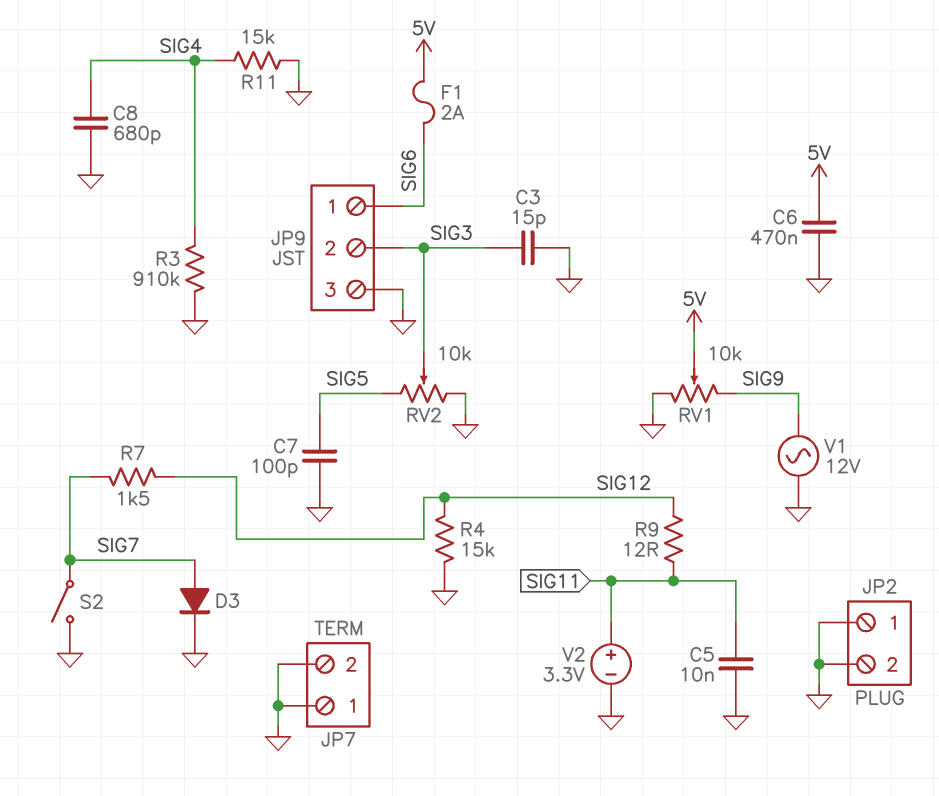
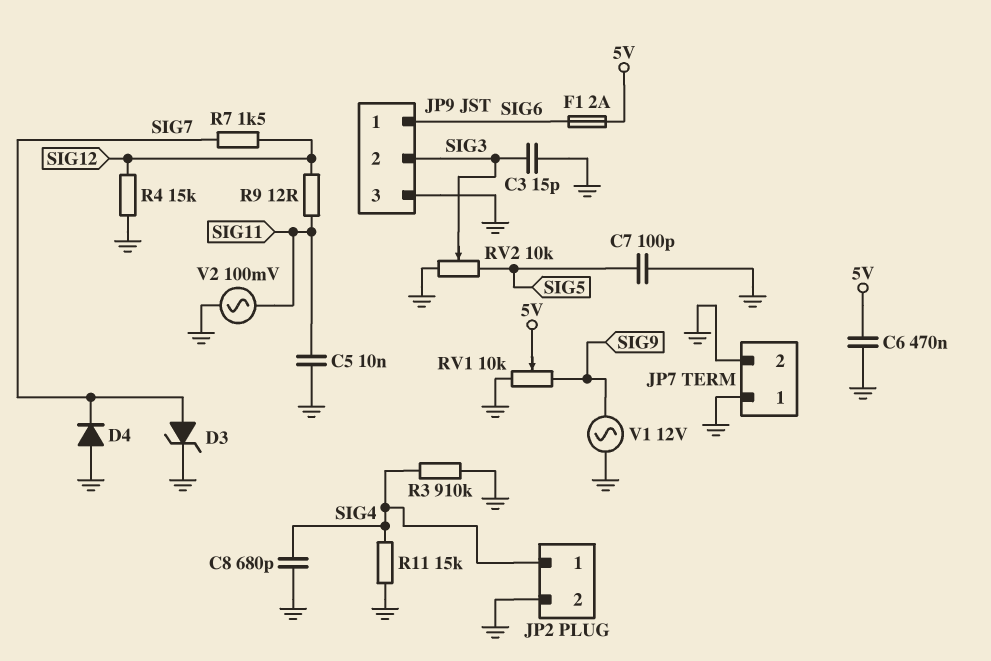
D3: diode (A SIG7, K GND) -> zener (A SIG7, K GND)
D4: none -> diode (A GND, K SIG7)
JP2 pin 1: GND -> SIG4
S2: switch (GND, SIG7) -> none
V2: 3.3V (plus SIG11, minus GND) -> AC 100mV (GND, SIG11)

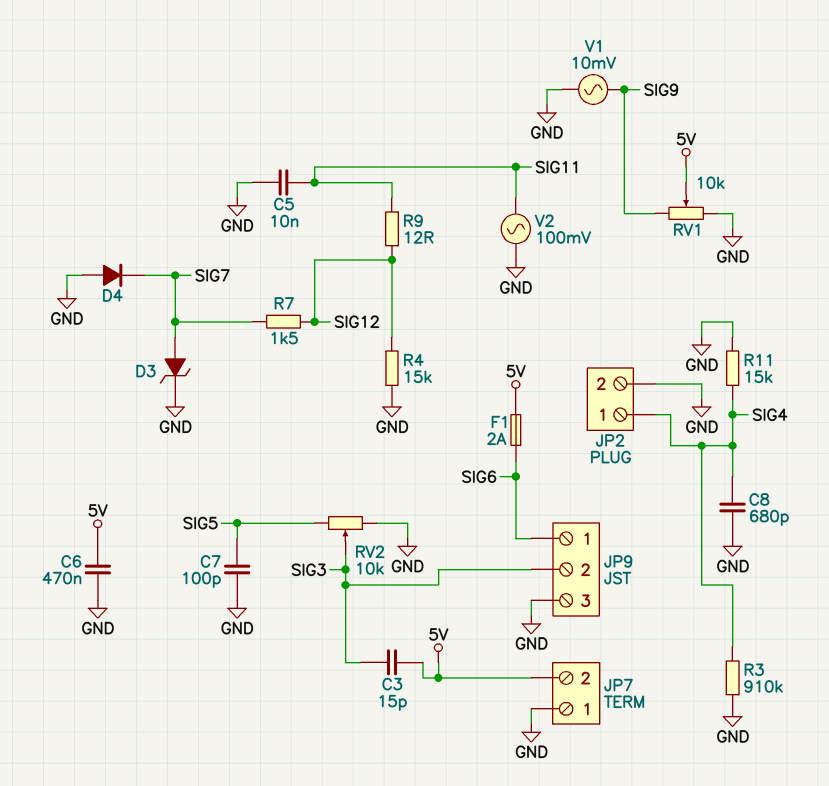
C3: 15pF (GND, SIG3) -> 15pF (5V, SIG3)
JP7 pin 2: GND -> 5V
V1: AC 12V (GND, SIG9) -> AC 10mV (GND, SIG9)

